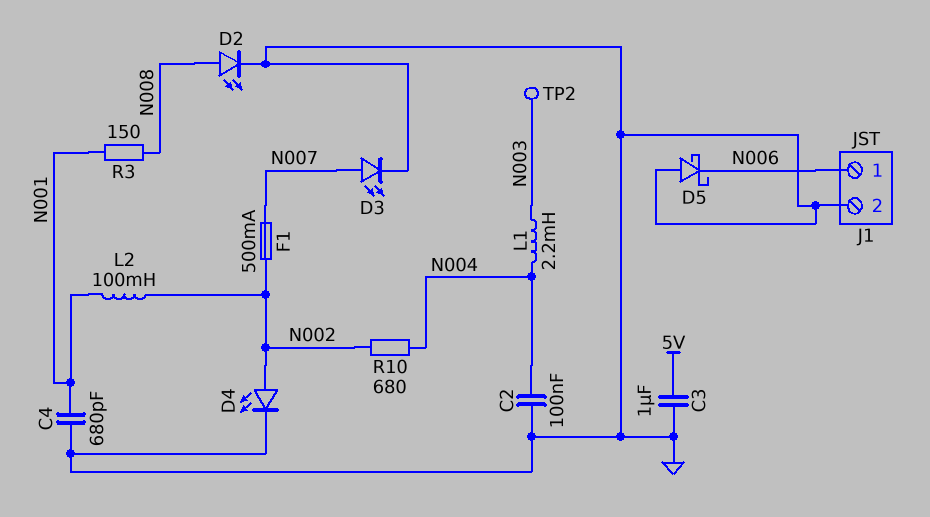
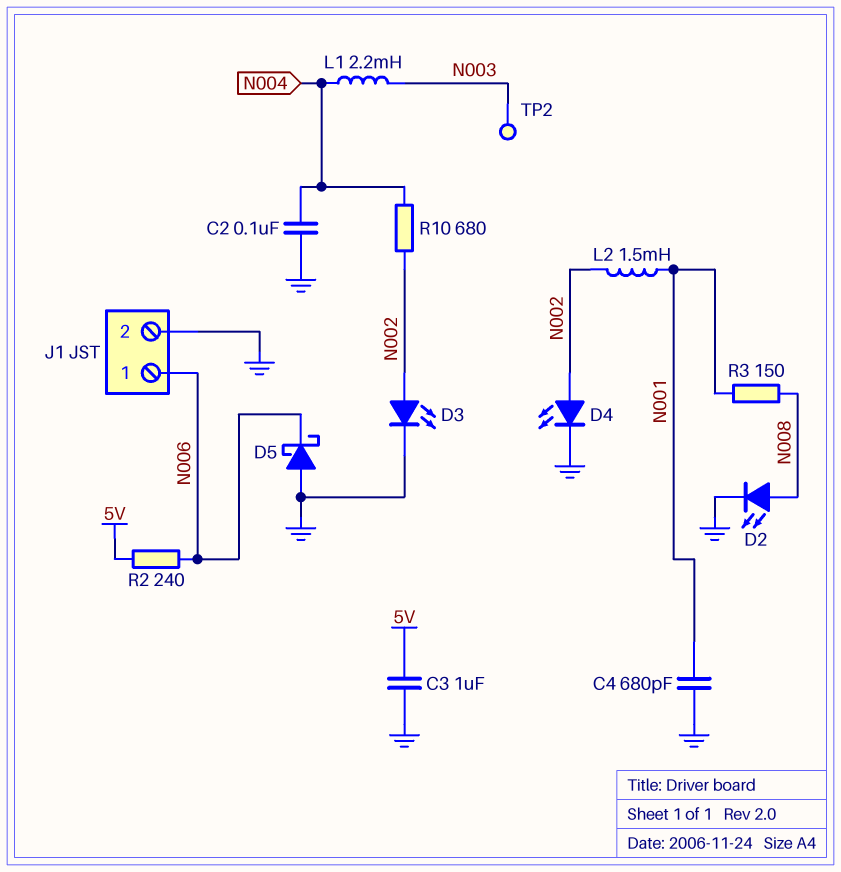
D3: LED (A N007, K GND) -> LED (A N002, K GND)
F1: 500mA (N002, N007) -> none
L2: 100mH (N001, N002) -> 1.5mH (N001, N002)
R2: none -> 240 (5V, N006)

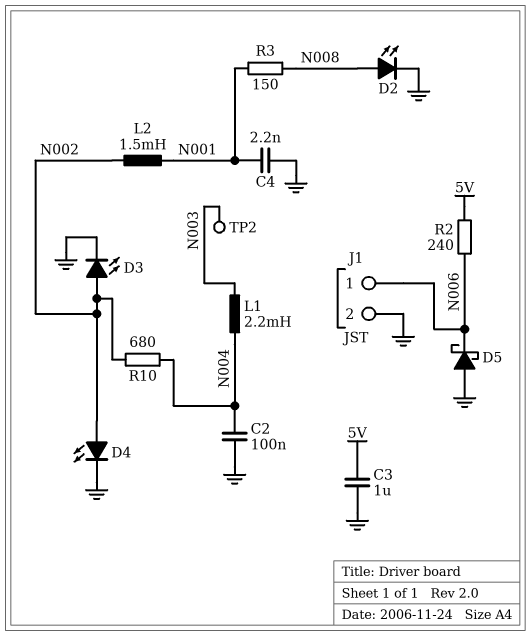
C4: 680pF (GND, N001) -> 2.2nF (GND, N001)

